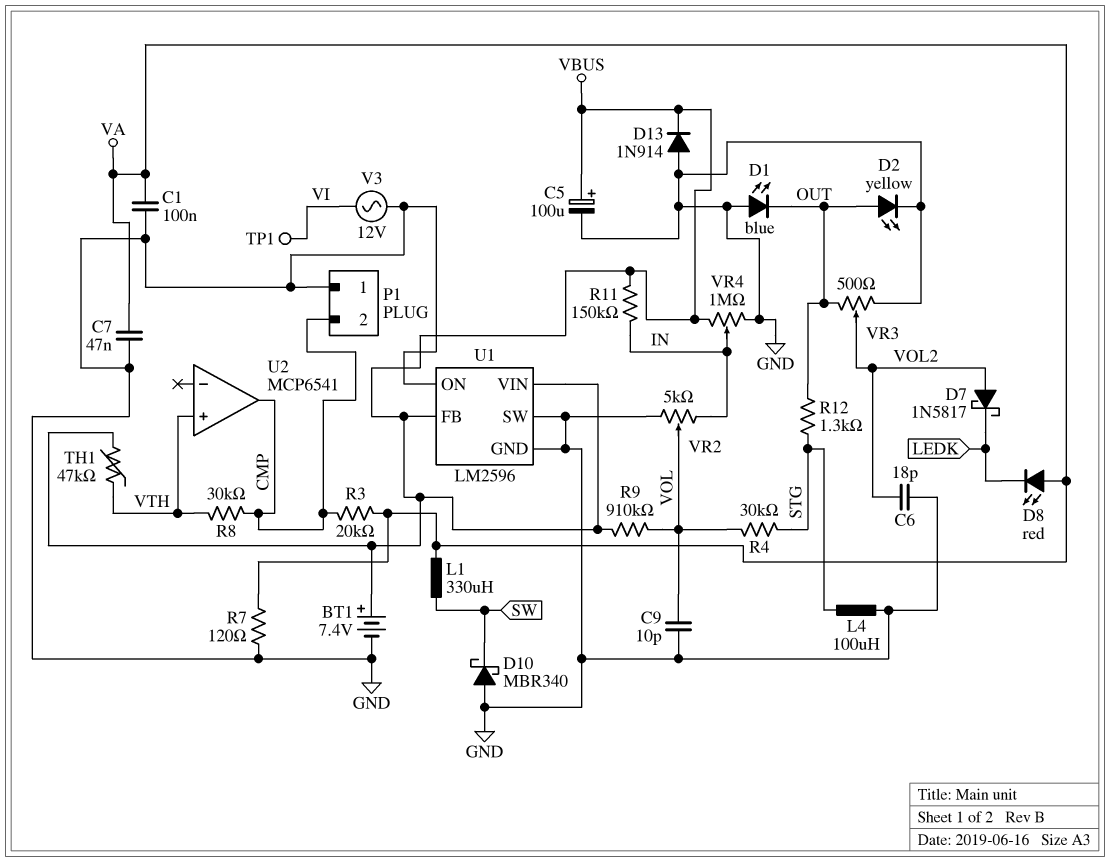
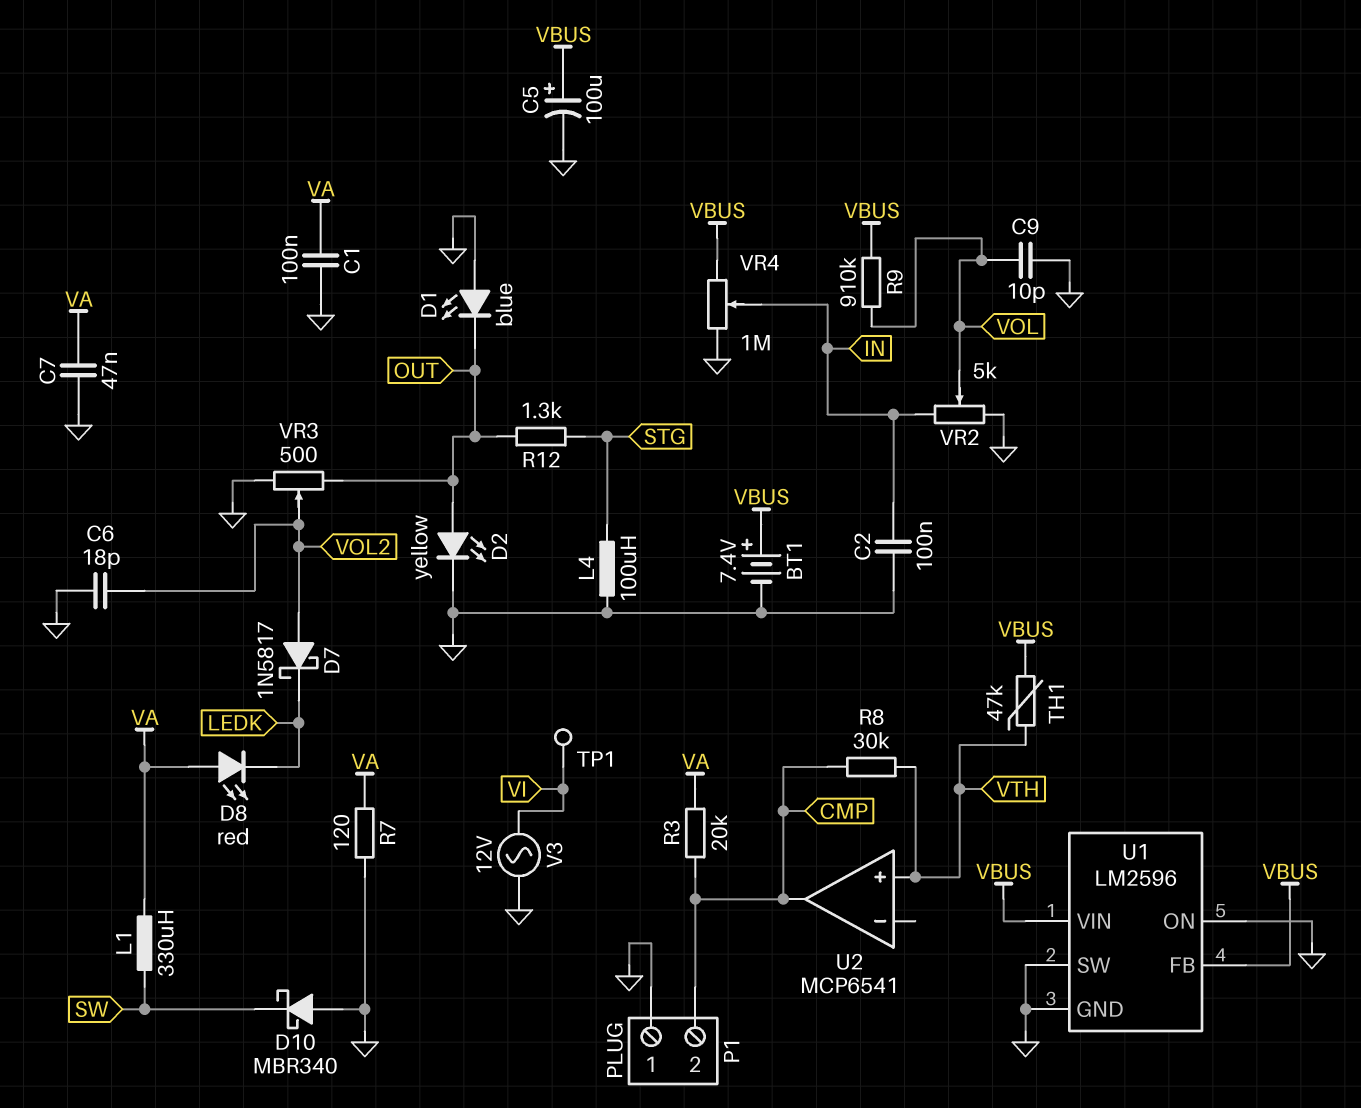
C2: none -> 100nF (GND, IN)
D13: diode 1N914 (A GND, K VBUS) -> none
R4: 30k (STG, VOL) -> none
R11: 150k (IN, VBUS) -> none

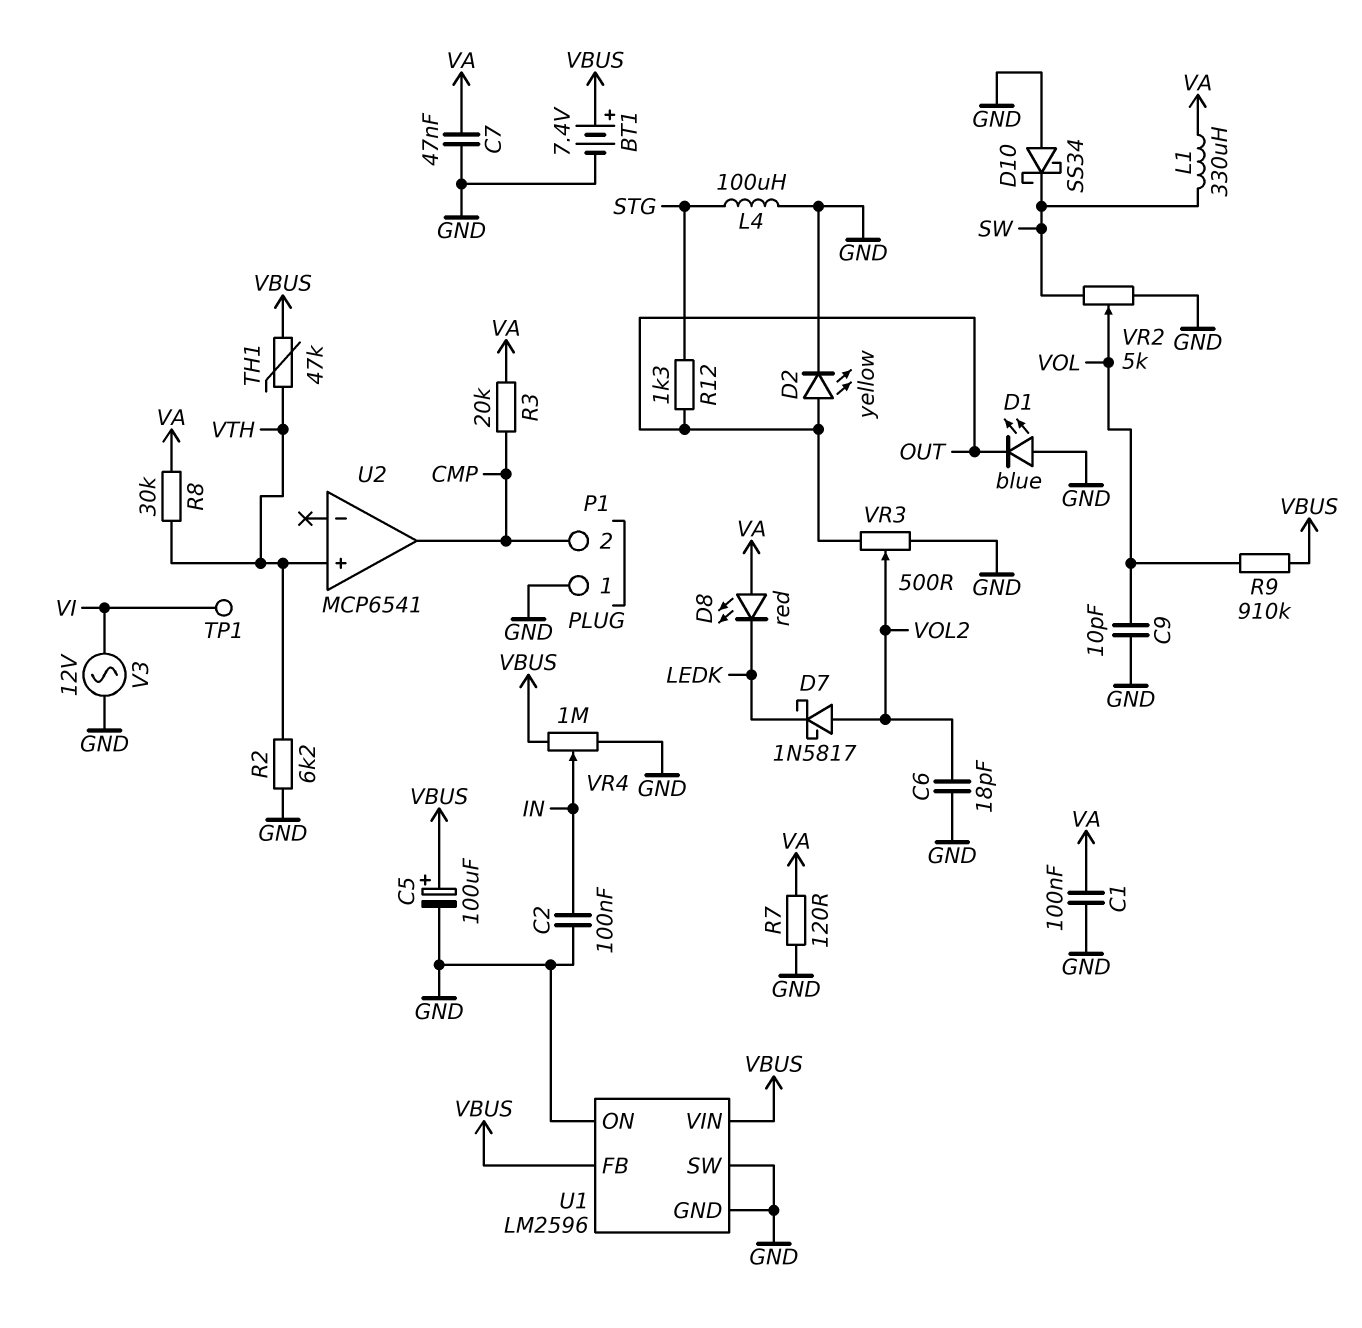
D10: schottky MBR340 (A GND, K SW) -> schottky SS34 (A GND, K SW)
R2: none -> 6.2k (GND, VTH)
R8: 30k (CMP, VTH) -> 30k (VA, VTH)
VR2: 5k (GND, IN, wiper VOL) -> 5k (GND, SW, wiper VOL)

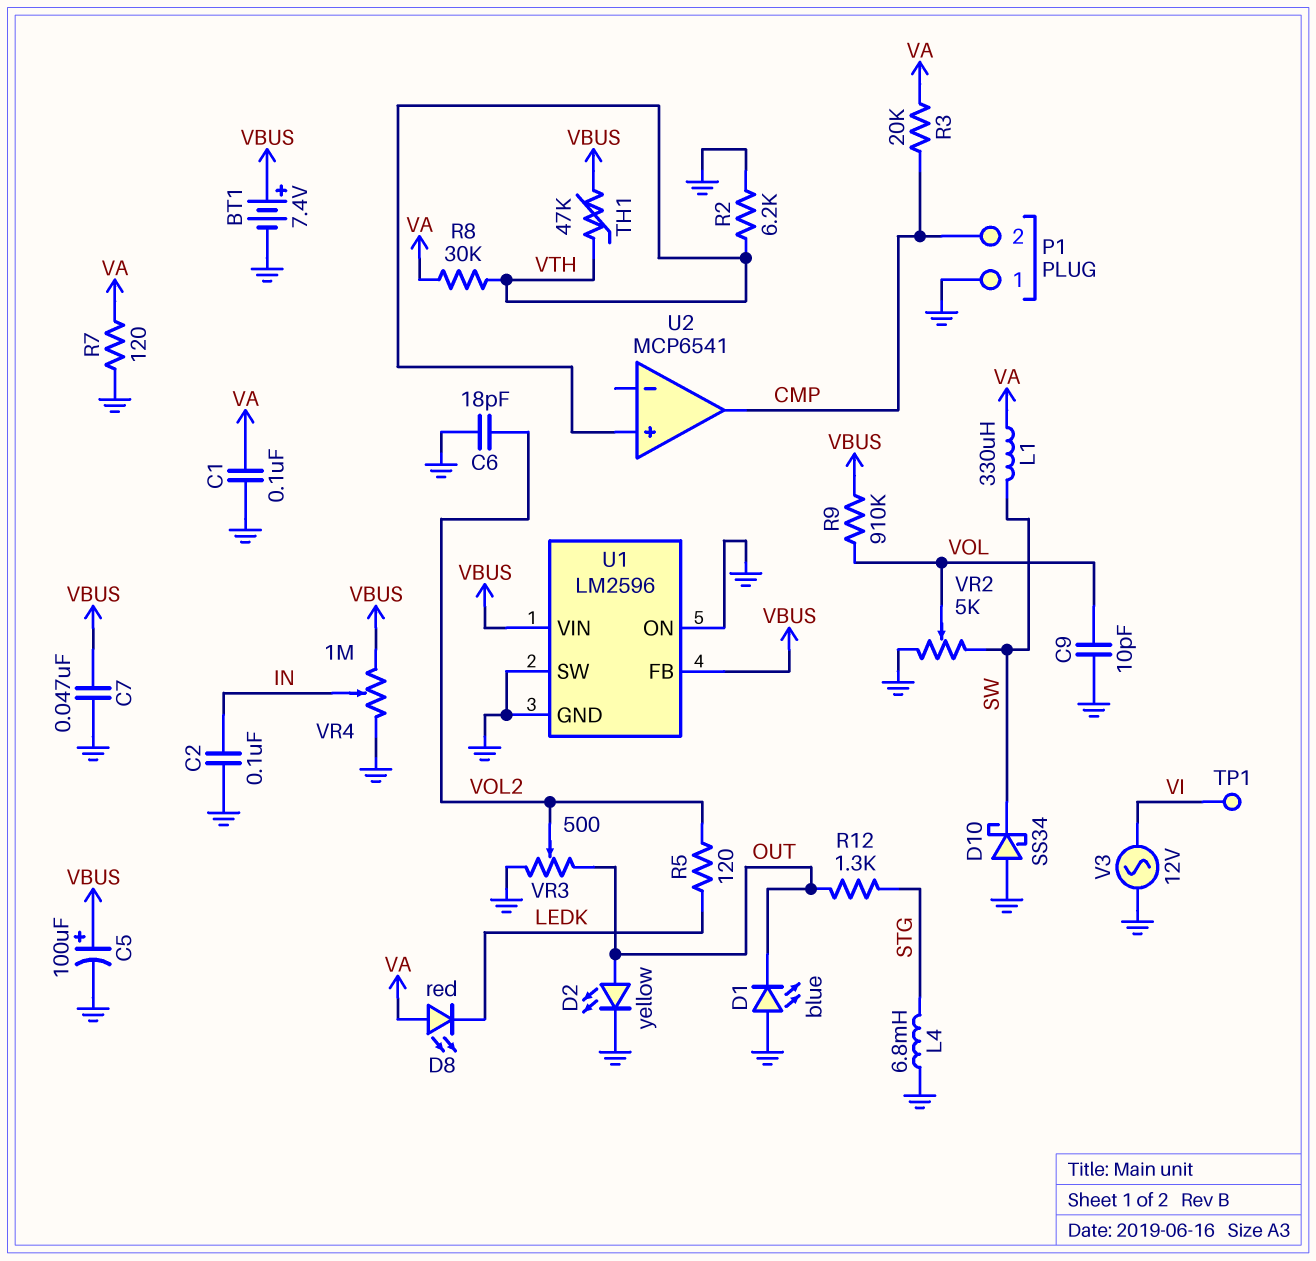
C7: 47nF (GND, VA) -> 47nF (GND, VBUS)
D7: schottky 1N5817 (A VOL2, K LEDK) -> none
L4: 100uH (GND, STG) -> 6.8mH (GND, STG)
R5: none -> 120 (LEDK, VOL2)

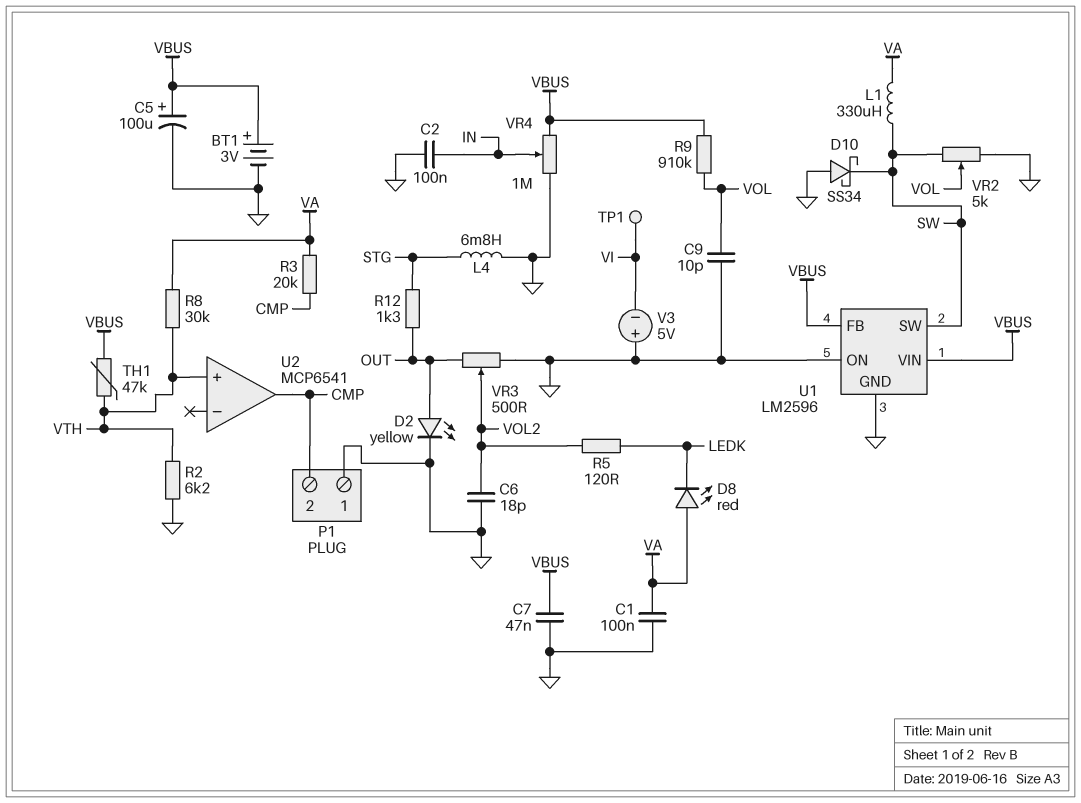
BT1: 7.4V (plus VBUS, minus GND) -> 3V (plus VBUS, minus GND)
D1: LED blue (A GND, K OUT) -> none
R7: 120 (GND, VA) -> none
U1 pin SW: GND -> SW
V3: AC 12V (GND, VI) -> 5V (plus GND, minus VI)

